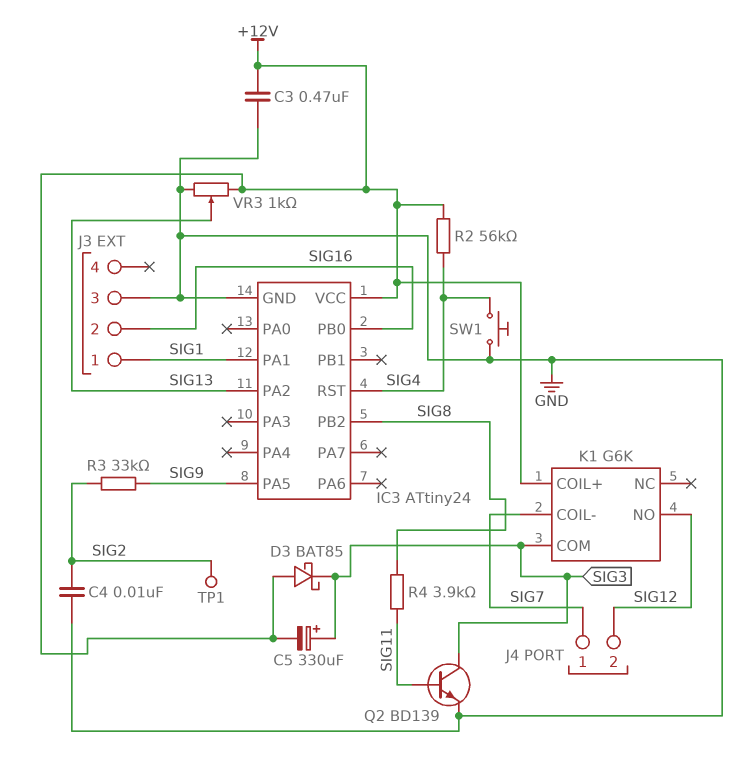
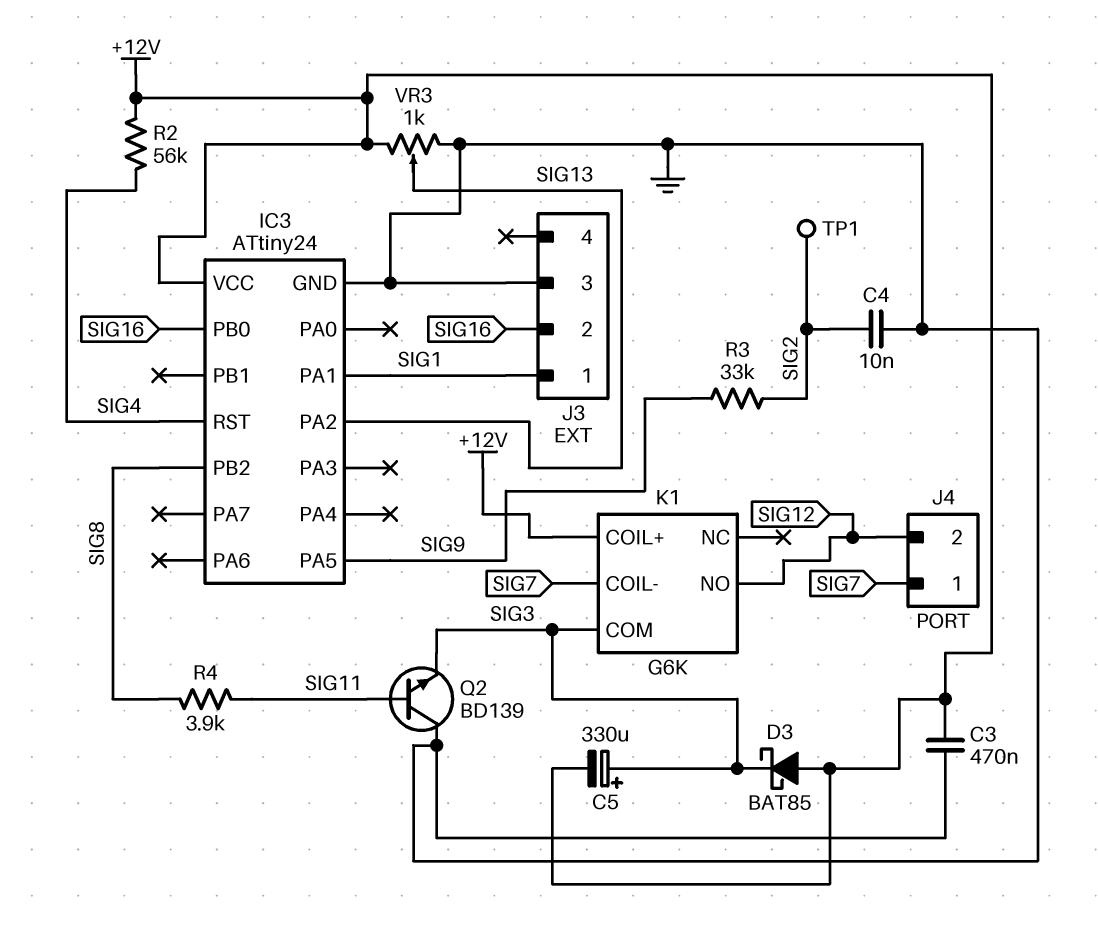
Q2: NPN BD139 (B SIG11, C SIG3, E GND) -> NPN BD139 (B SIG11, C GND, E SIG3)
SW1: button (GND, SIG4) -> none

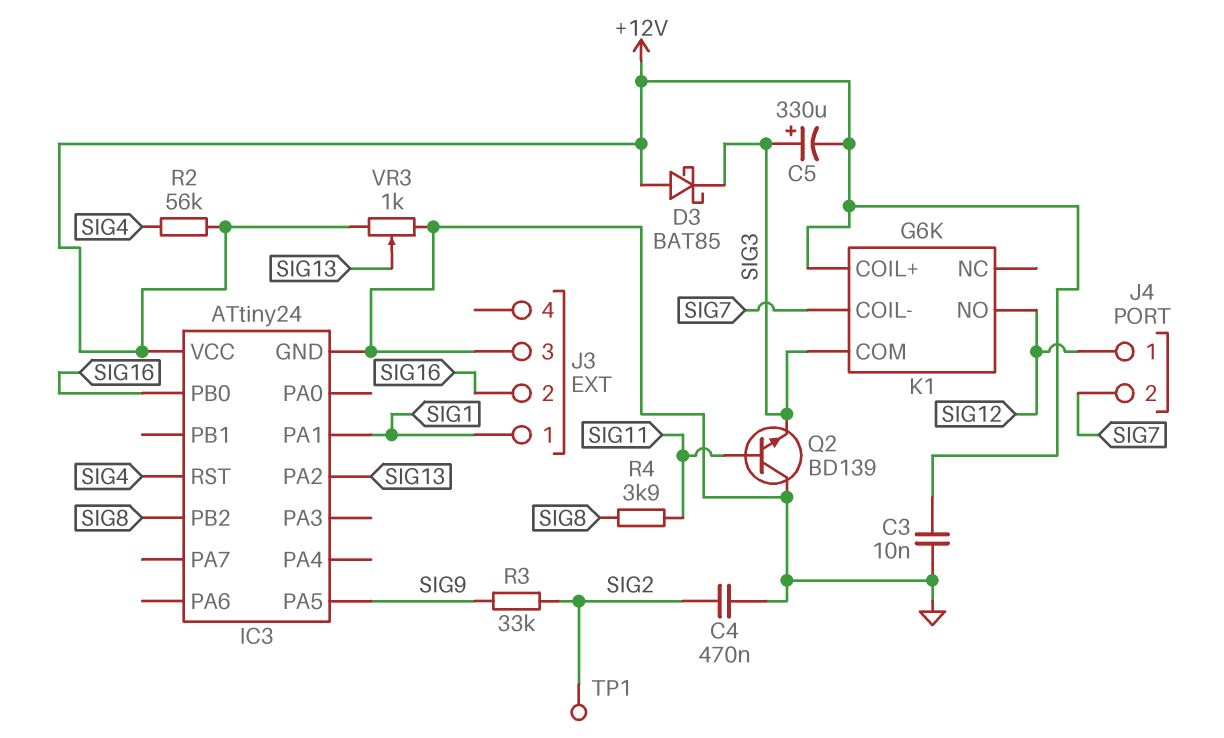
C3: 470nF (+12V, GND) -> 10nF (+12V, GND)
C4: 10nF (GND, SIG2) -> 470nF (GND, SIG2)
J4 pin 1: SIG7 -> SIG12
J4 pin 2: SIG12 -> SIG7

